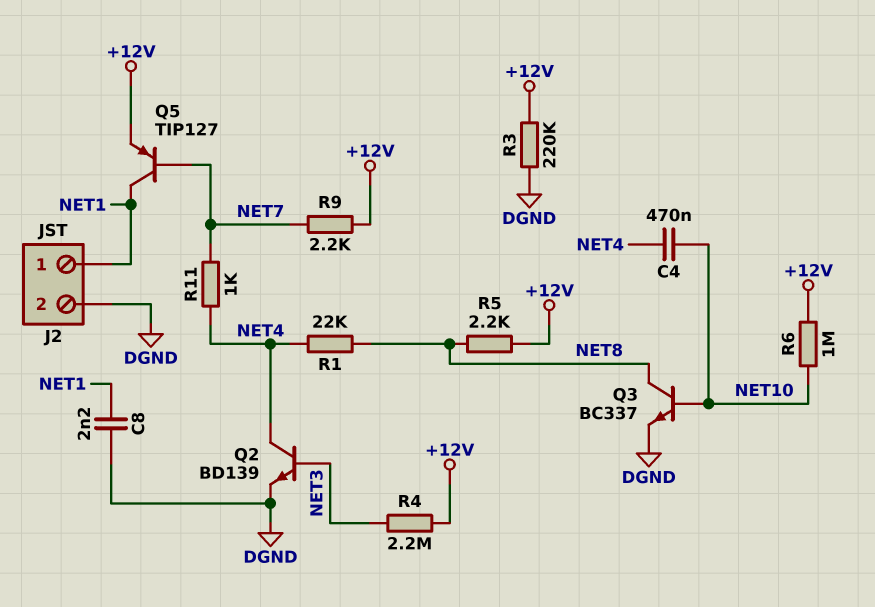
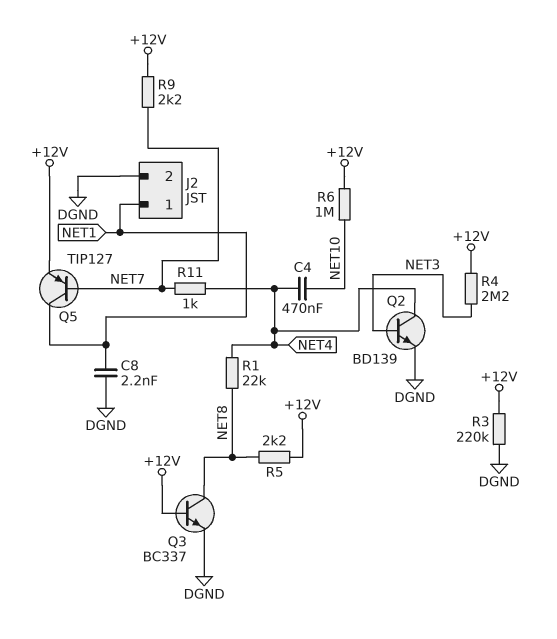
Q3: NPN BC337 (B NET10, C NET8, E DGND) -> NPN BC337 (B +12V, C NET8, E DGND)

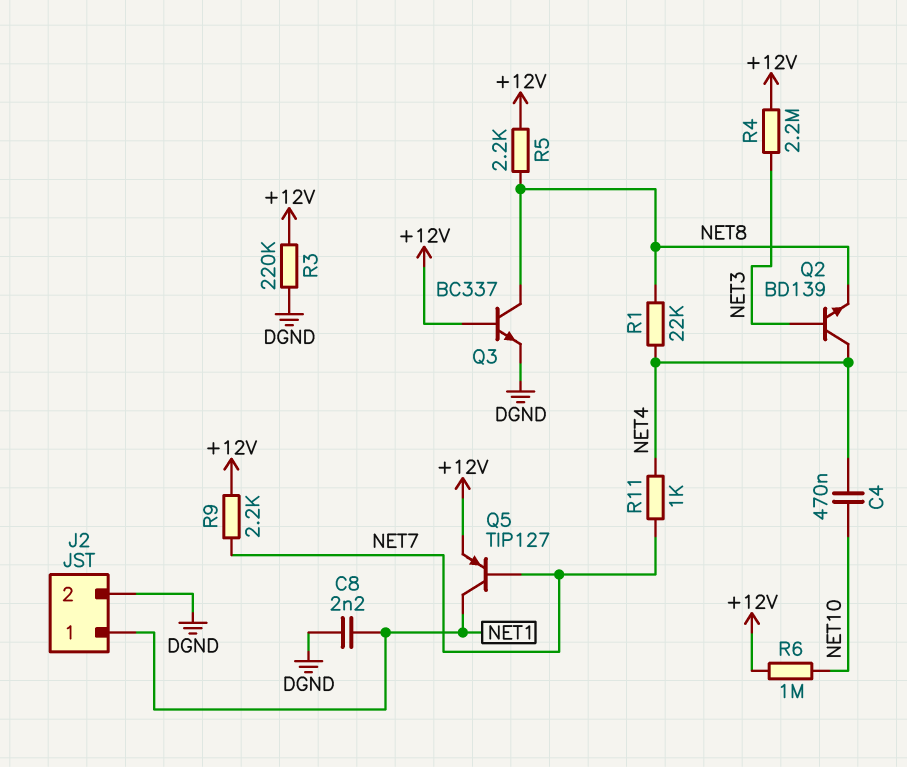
Q2: NPN BD139 (B NET3, C NET4, E DGND) -> NPN BD139 (B NET3, C NET4, E NET8)

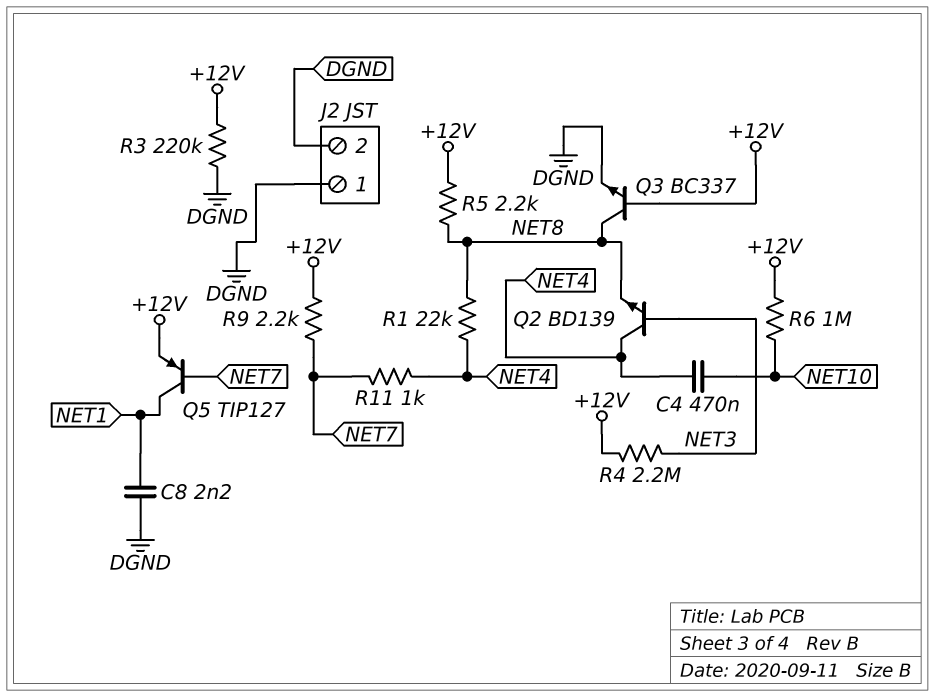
J2 pin 1: NET1 -> DGND

